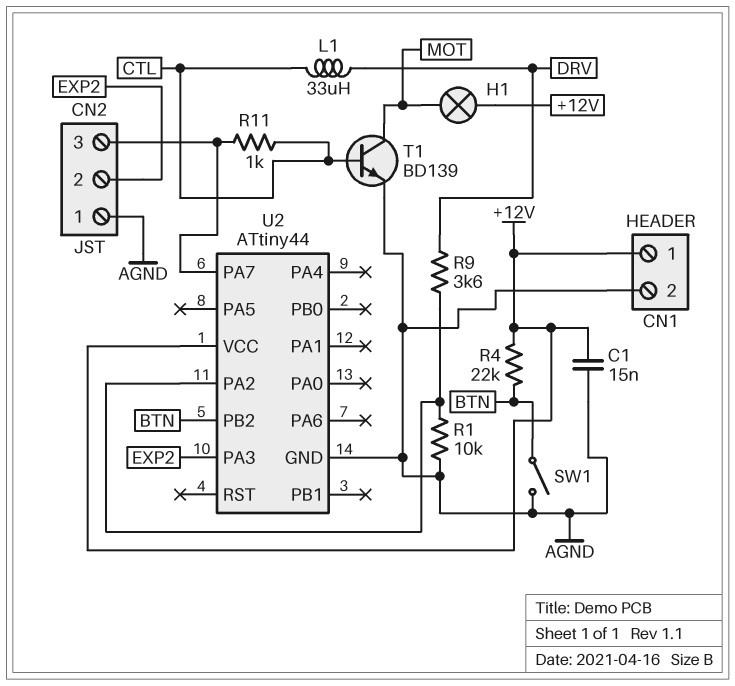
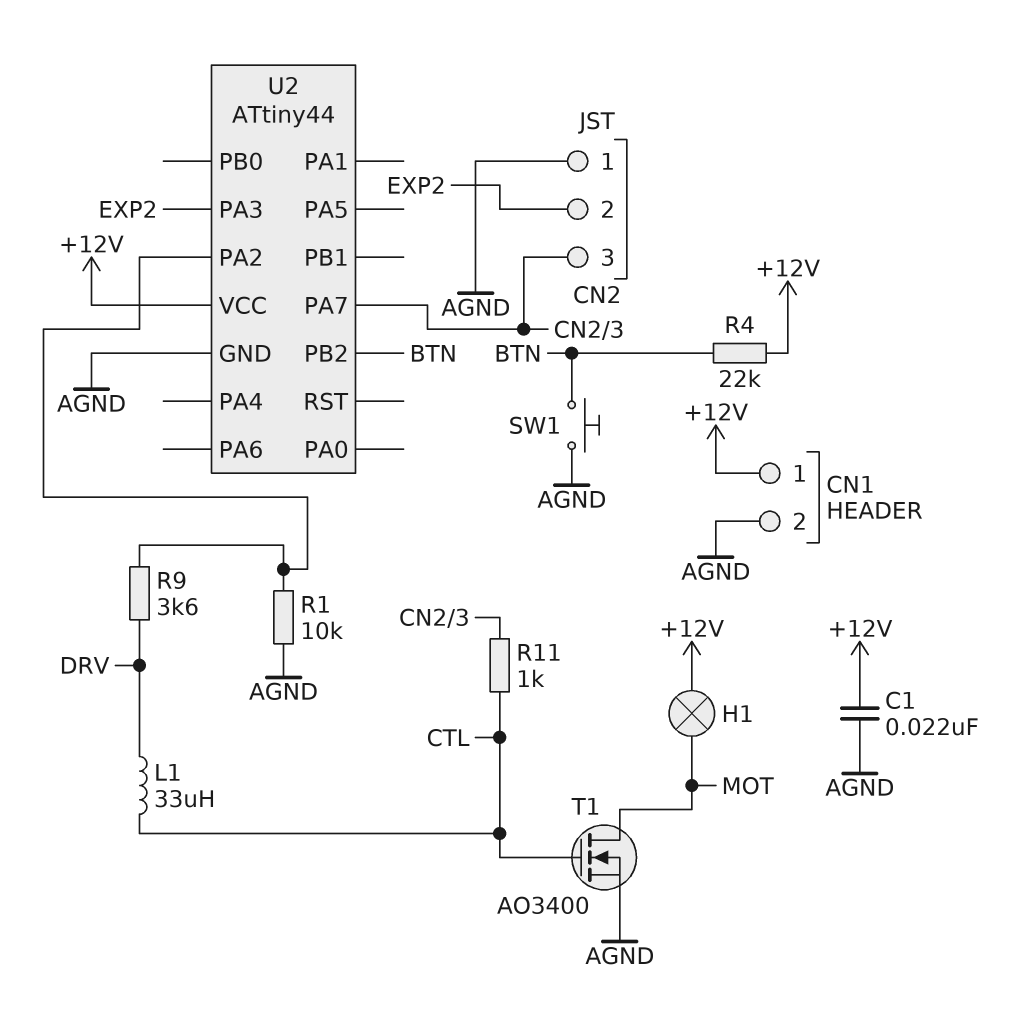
C1: 15nF (+12V, AGND) -> 22nF (+12V, AGND)
SW1: switch (AGND, BTN) -> button (AGND, BTN)
T1: NPN BD139 (B CTL, C MOT, E AGND) -> NMOS AO3400 (G CTL, D MOT, S AGND)

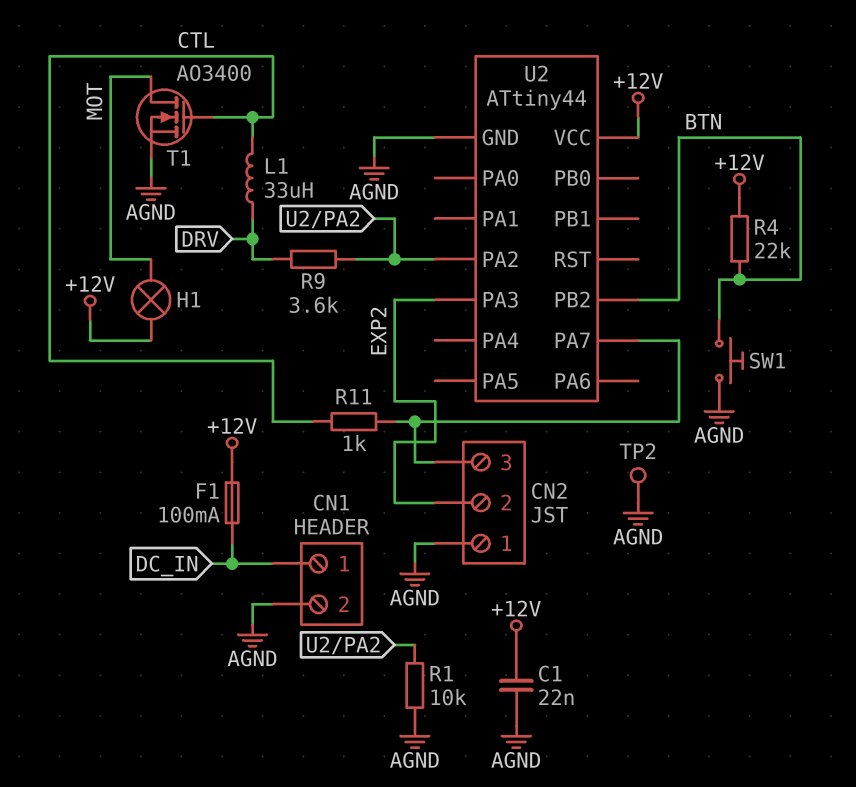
CN1 pin 1: +12V -> DC_IN
F1: none -> 100mA (+12V, DC_IN)
TP2: none -> test point (AGND)

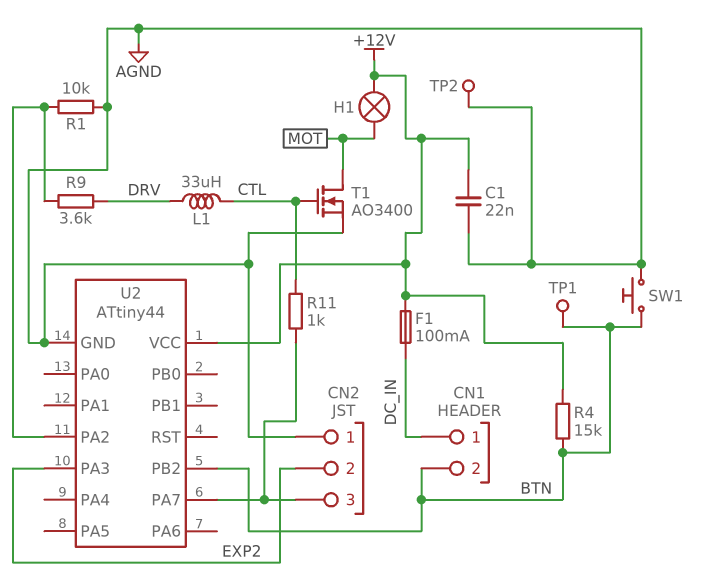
CN1 pin 2: AGND -> BTN
R4: 22k (+12V, BTN) -> 15k (+12V, BTN)
TP1: none -> test point (BTN)

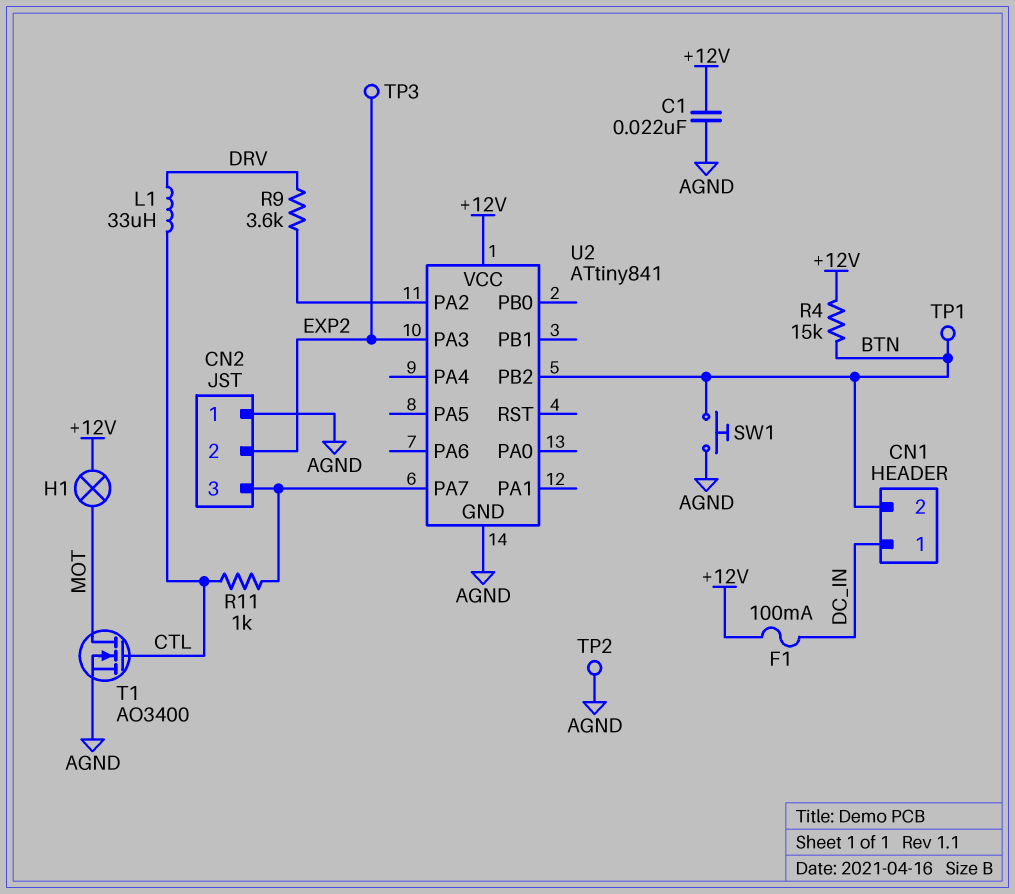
R1: 10k (AGND, U2/PA2) -> none
TP3: none -> test point (EXP2)
U2: ATtiny44 -> ATtiny841

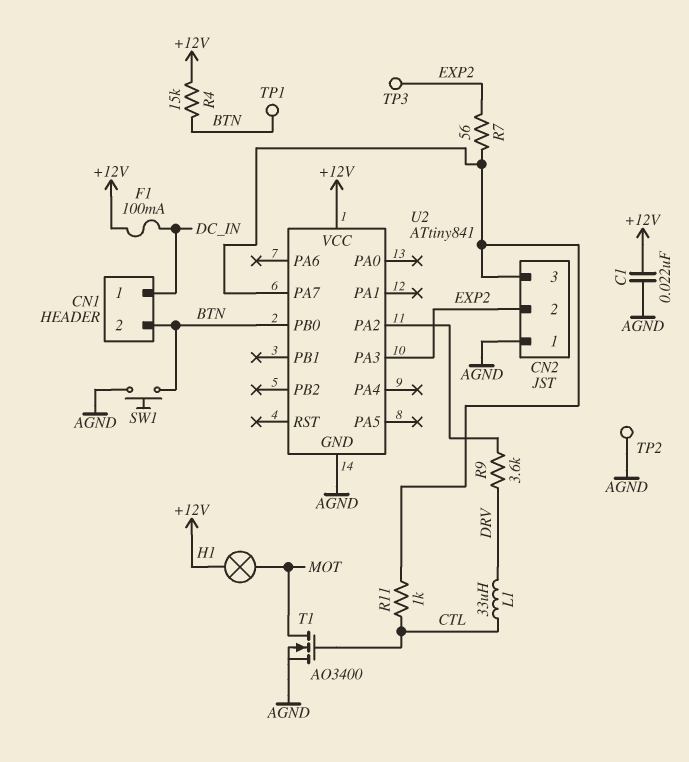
R7: none -> 56 (CN2/3, EXP2)
U2 pin PB0: none -> BTN
U2 pin PB2: BTN -> none

